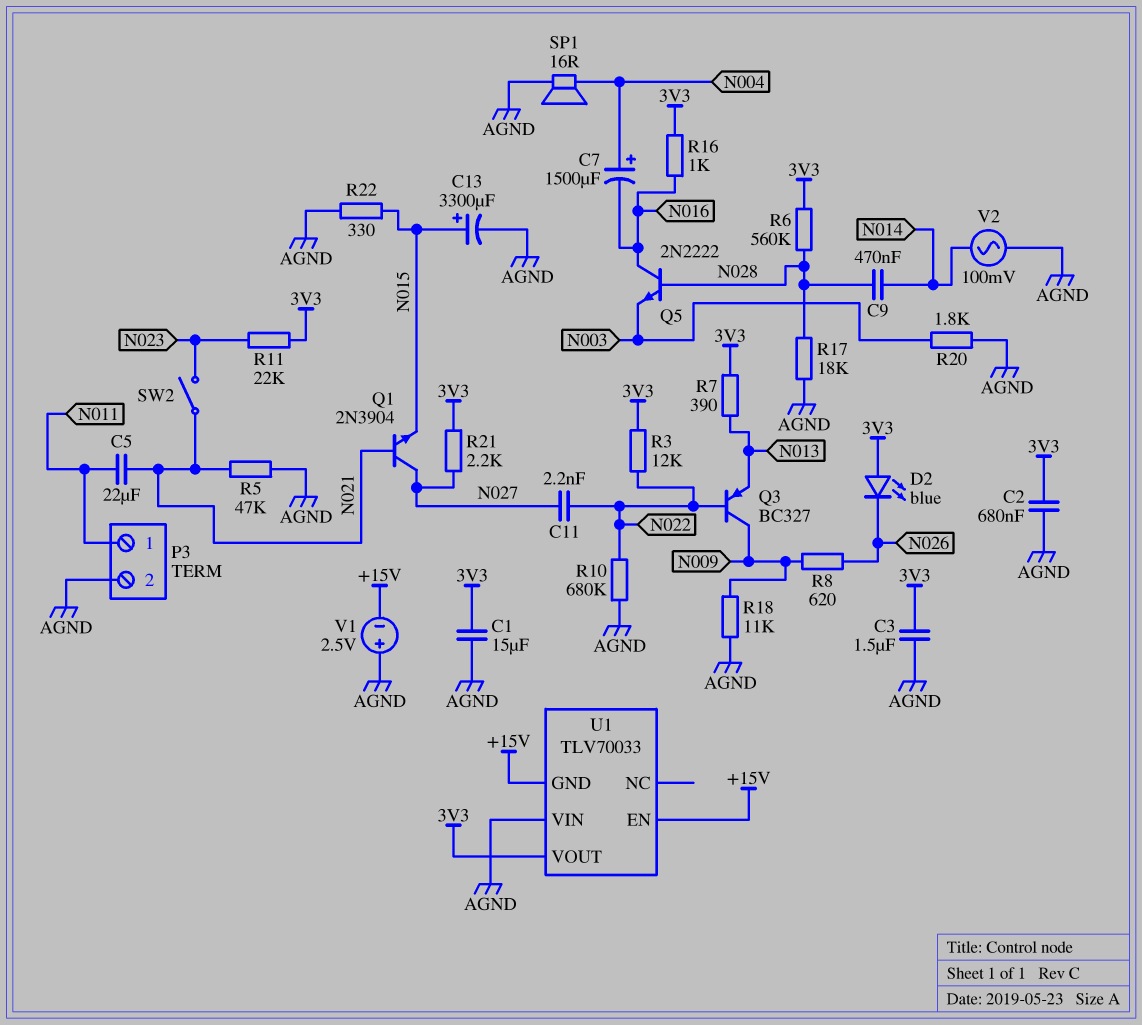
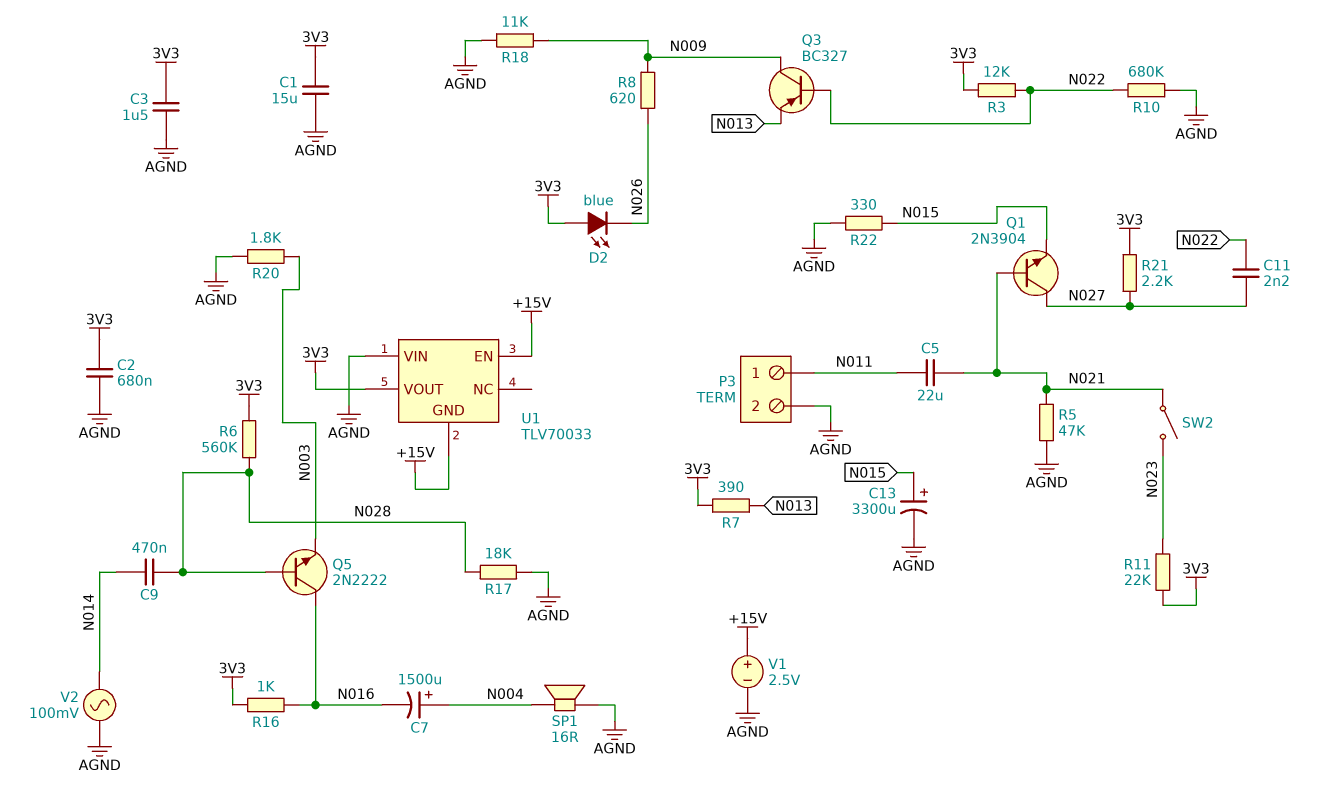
V1: 2.5V (plus AGND, minus +15V) -> 2.5V (plus +15V, minus AGND)

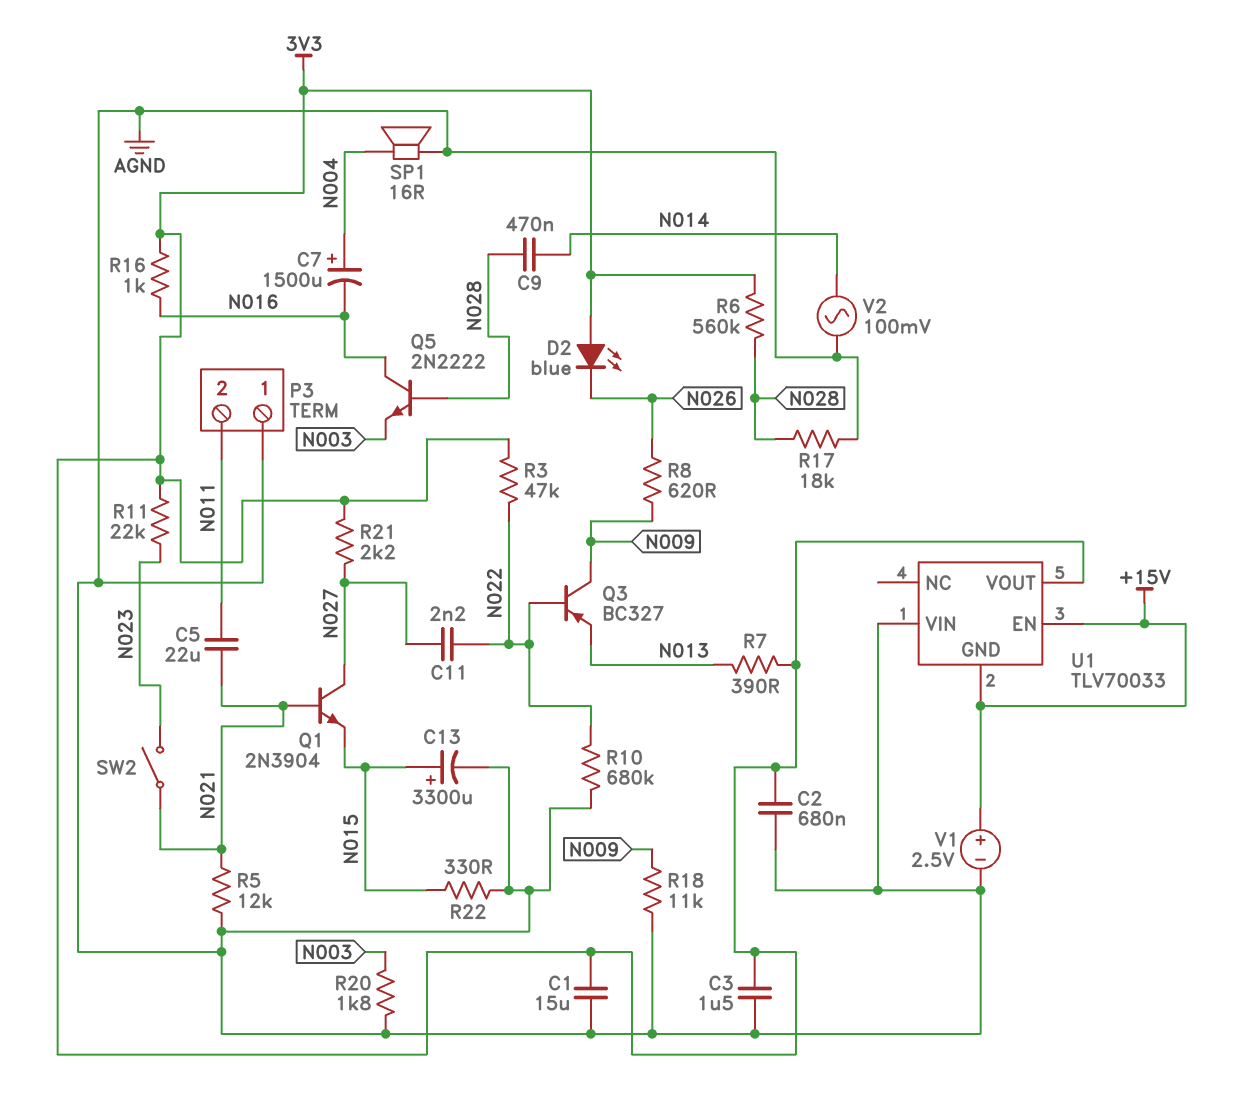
P3 pin 1: N011 -> AGND
P3 pin 2: AGND -> N011
R3: 12k (3V3, N022) -> 47k (3V3, N022)
R5: 47k (AGND, N021) -> 12k (AGND, N021)

